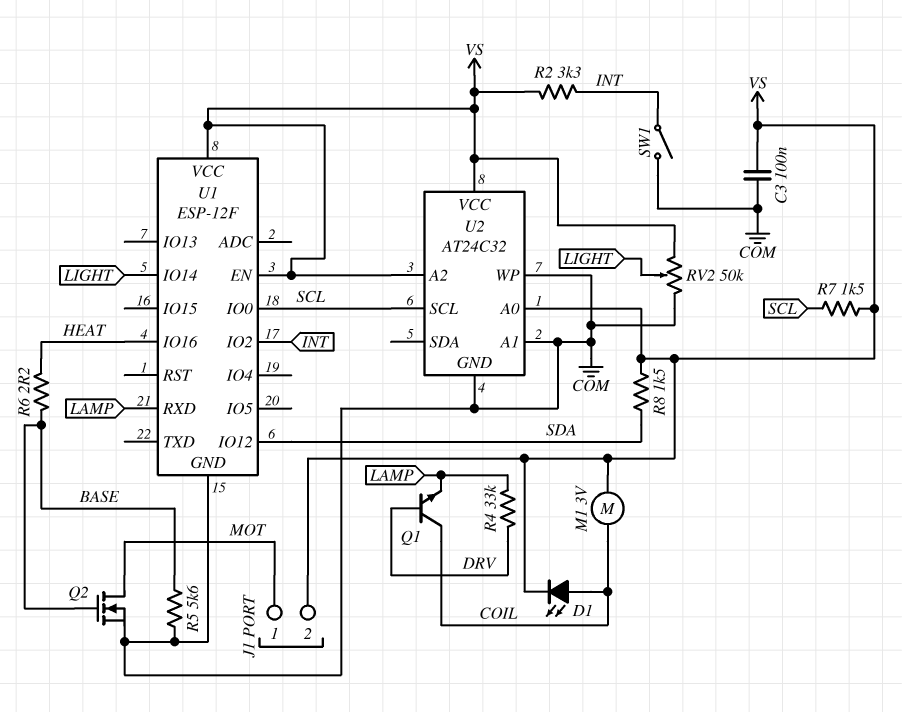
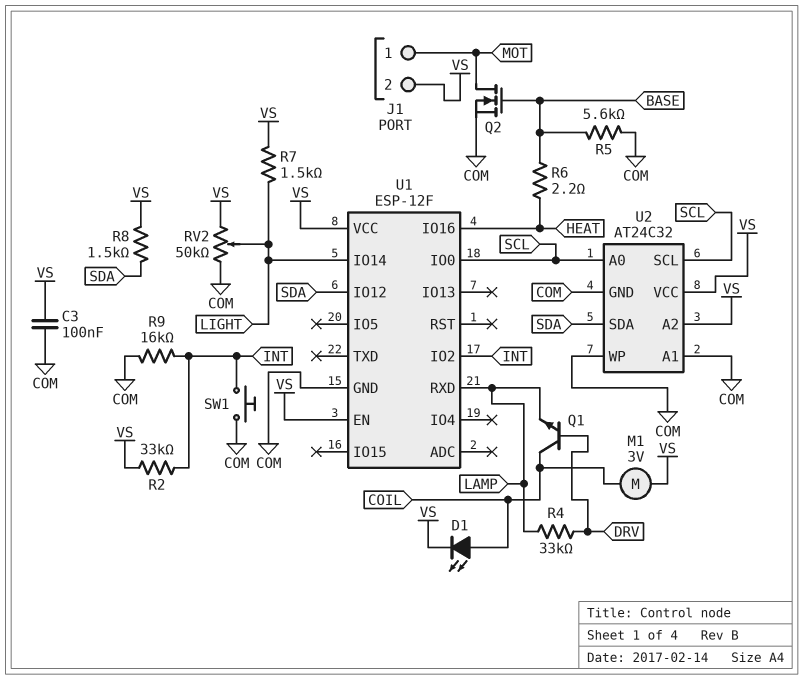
R2: 3.3k (INT, VS) -> 33k (INT, VS)
R7: 1.5k (SCL, VS) -> 1.5k (LIGHT, VS)
R9: none -> 16k (COM, INT)
SW1: switch (COM, INT) -> button (COM, INT)
U2 pin A0: VS -> SCL
U2 pin SDA: none -> SDA

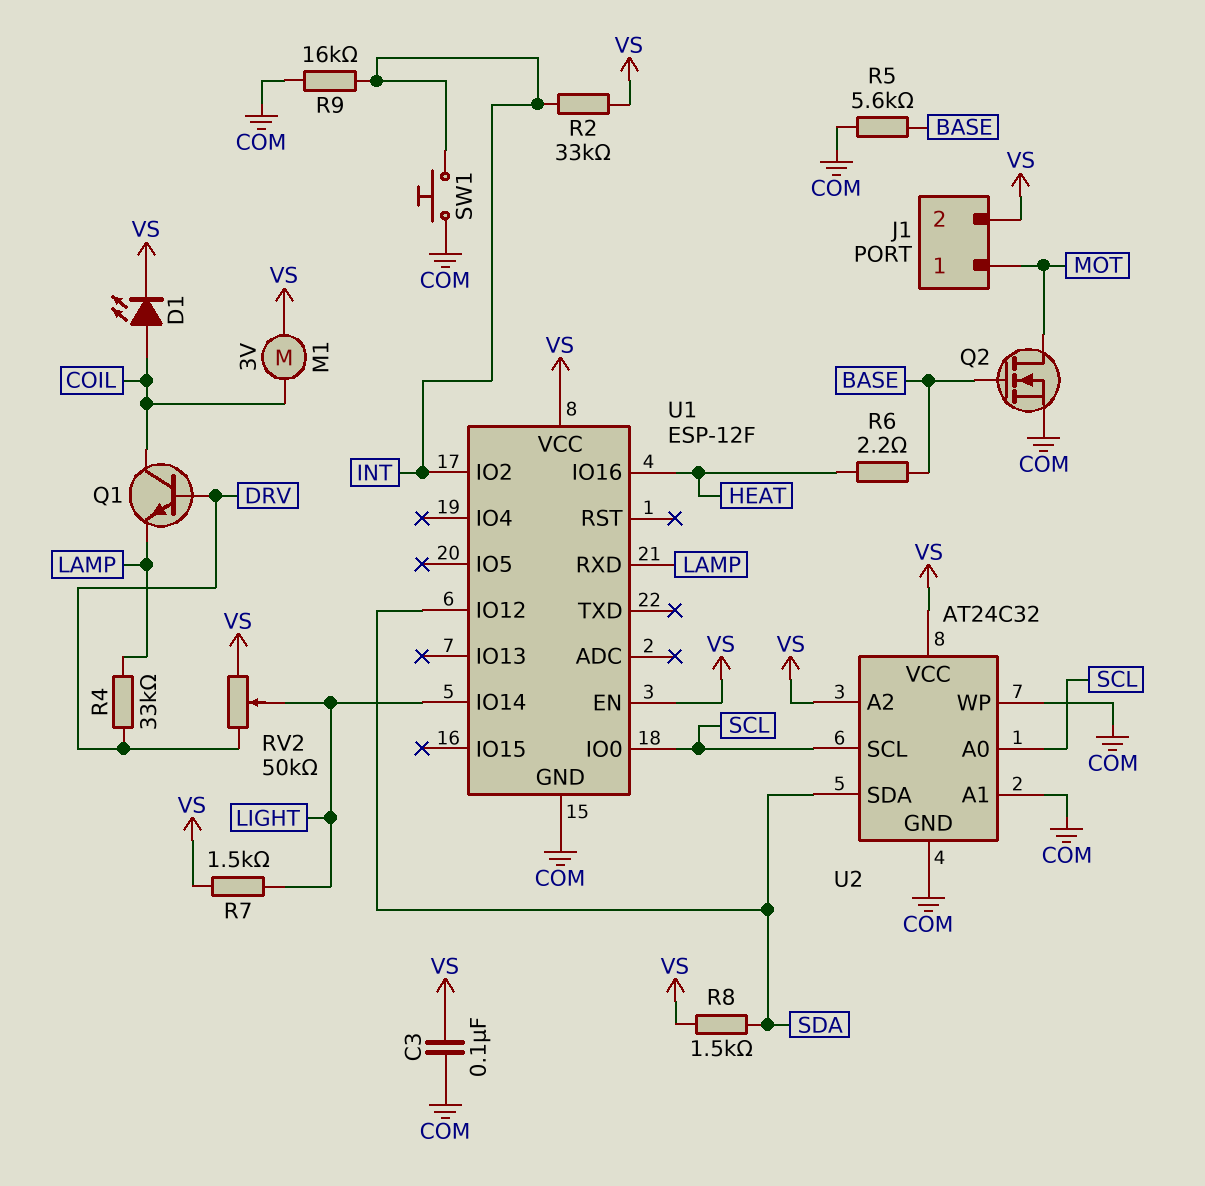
RV2: 50k (COM, VS, wiper LIGHT) -> 50k (DRV, VS, wiper LIGHT)

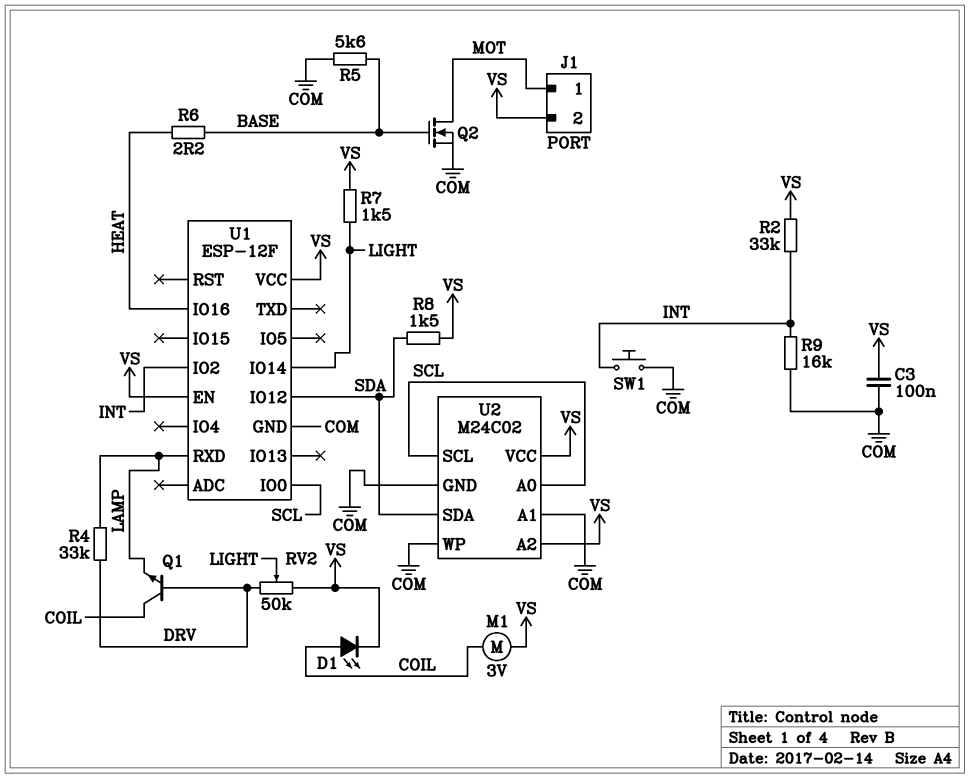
U2: AT24C32 -> M24C02

